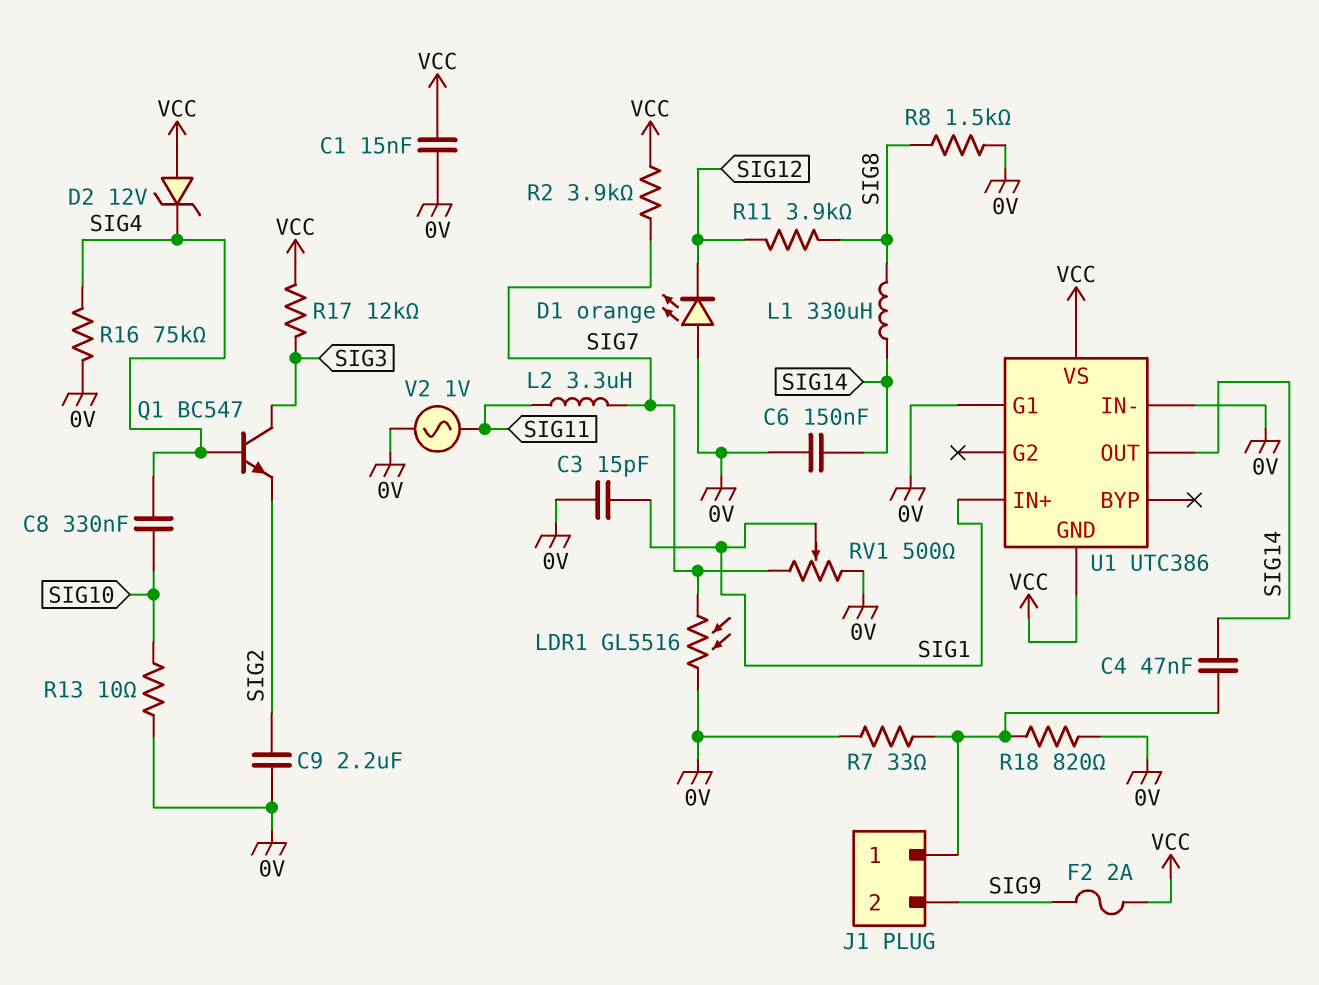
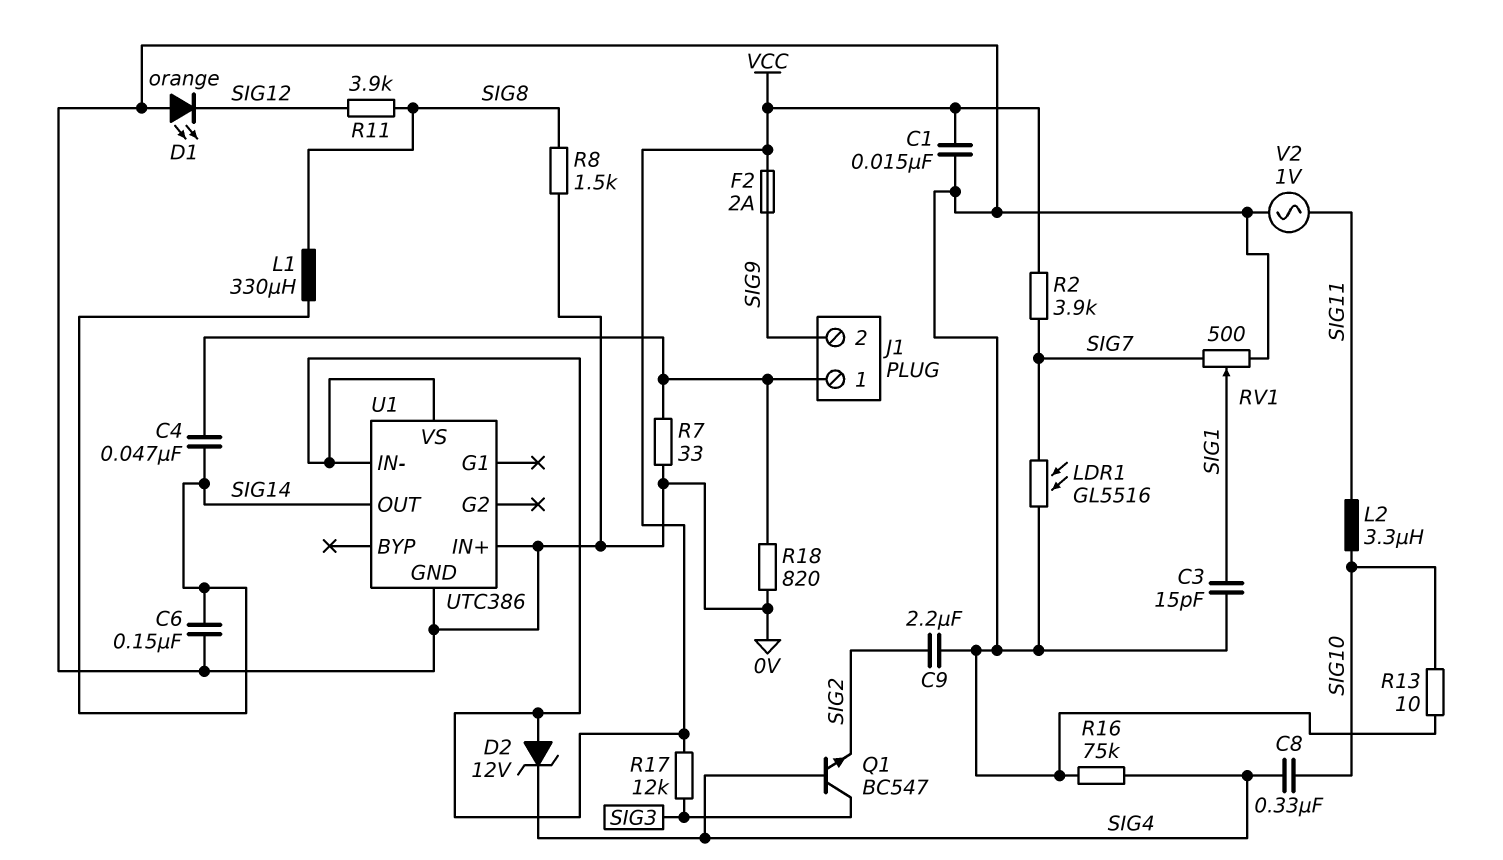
L2: 3.3uH (SIG7, SIG11) -> 3.3uH (SIG10, SIG11)
U1 pin G1: 0V -> none
U1 pin GND: VCC -> 0V
U1 pin IN+: SIG1 -> 0V
U1 pin IN-: 0V -> VCC

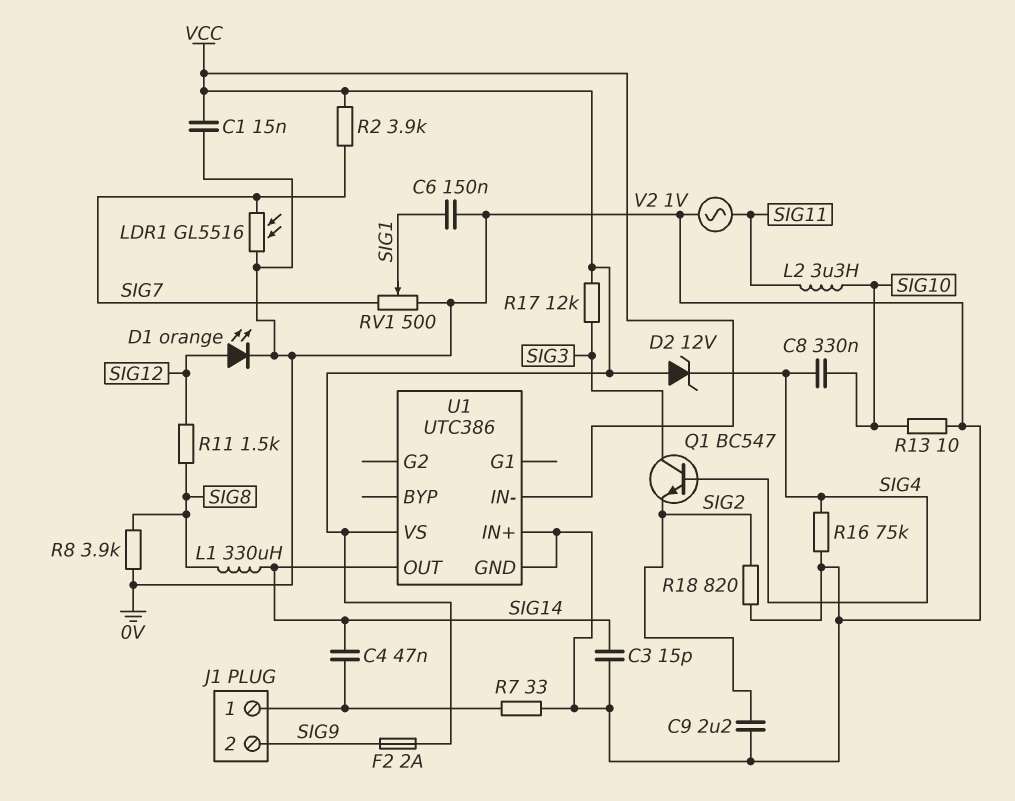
C3: 15pF (0V, SIG1) -> 15pF (0V, SIG14)
C6: 150nF (0V, SIG14) -> 150nF (0V, SIG1)
D1: LED orange (A 0V, K SIG12) -> LED orange (A SIG12, K 0V)
R8: 1.5k (0V, SIG8) -> 3.9k (0V, SIG8)
R11: 3.9k (SIG8, SIG12) -> 1.5k (SIG8, SIG12)
R18: 820 (0V, J1/1) -> 820 (0V, SIG2)

